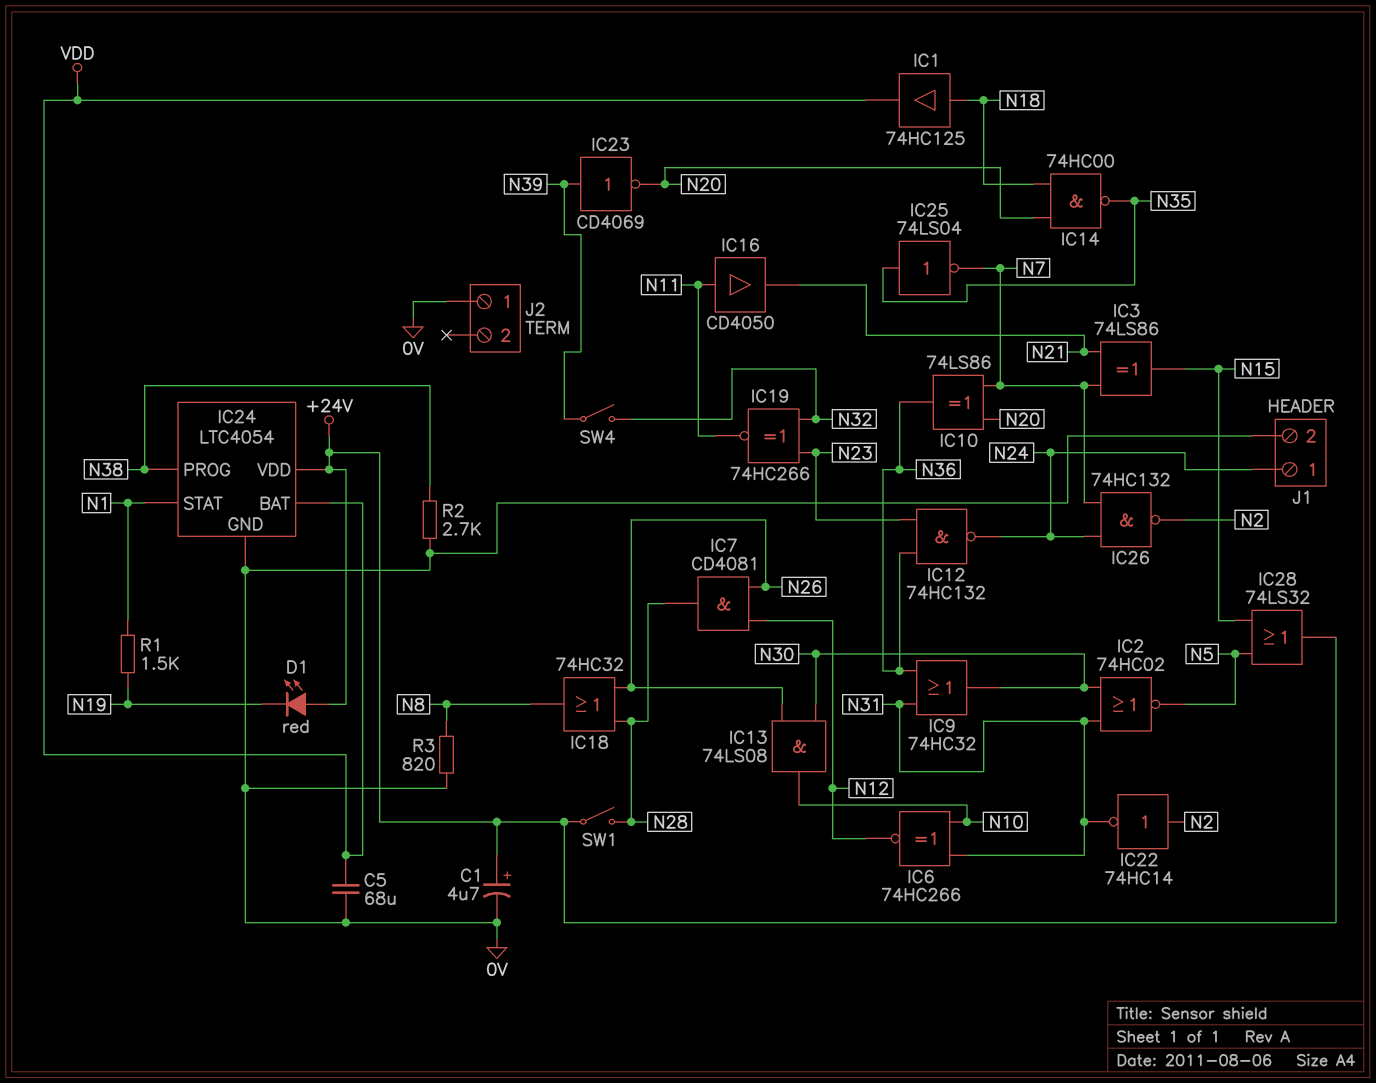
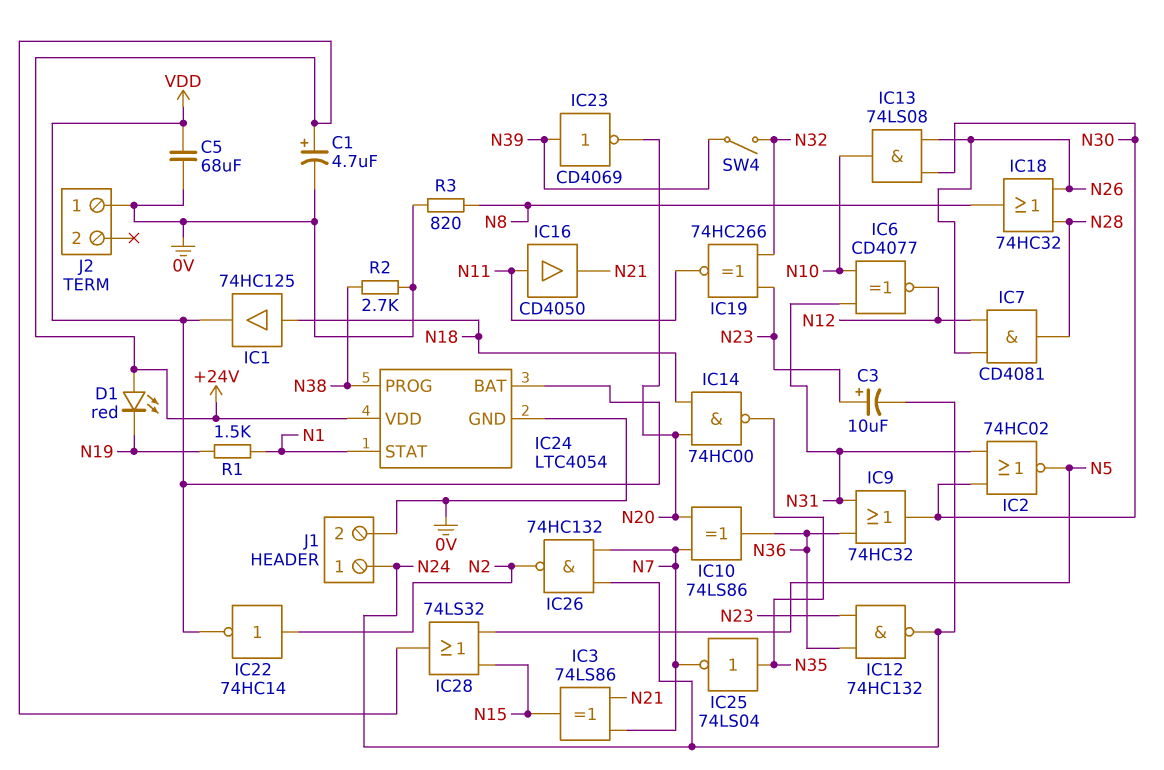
C3: none -> 10uF (plus N23, minus N24)
IC6: XNOR 74HC266 (in N10, in N31, out N12) -> XNOR CD4077 (in N10, in N31, out N12)
IC22: NOT 74HC14 (in N2, out N31) -> NOT 74HC14 (in N2, out VDD)
SW1: switch (+24V, N28) -> none

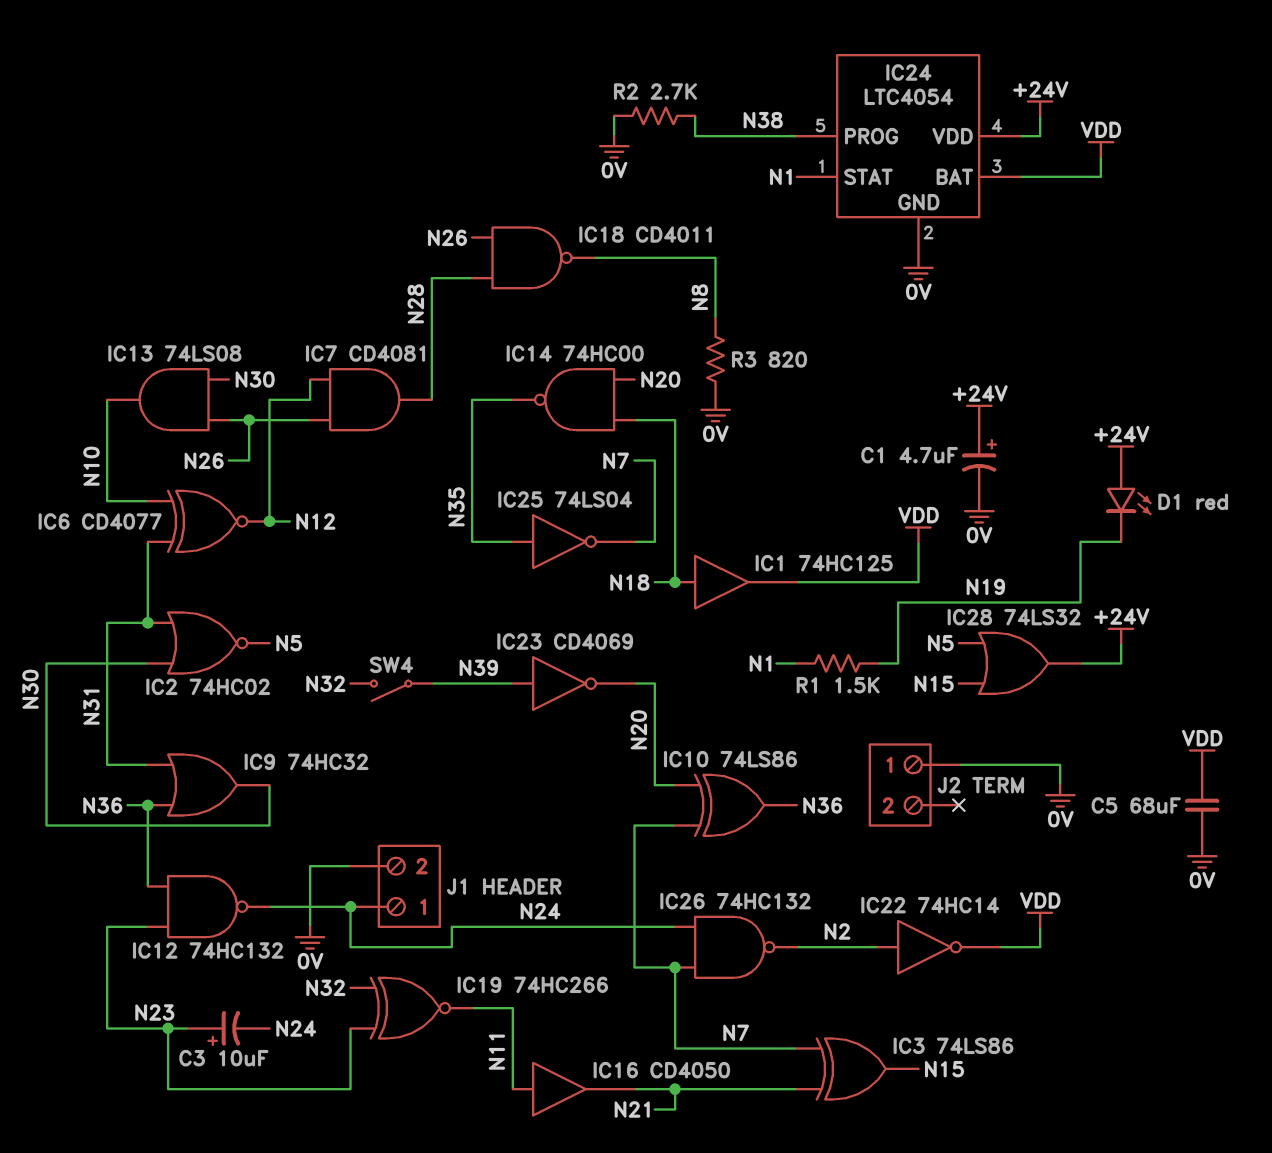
IC18: OR 74HC32 (in N26, in N28, out N8) -> NAND CD4011 (in N26, in N28, out N8)

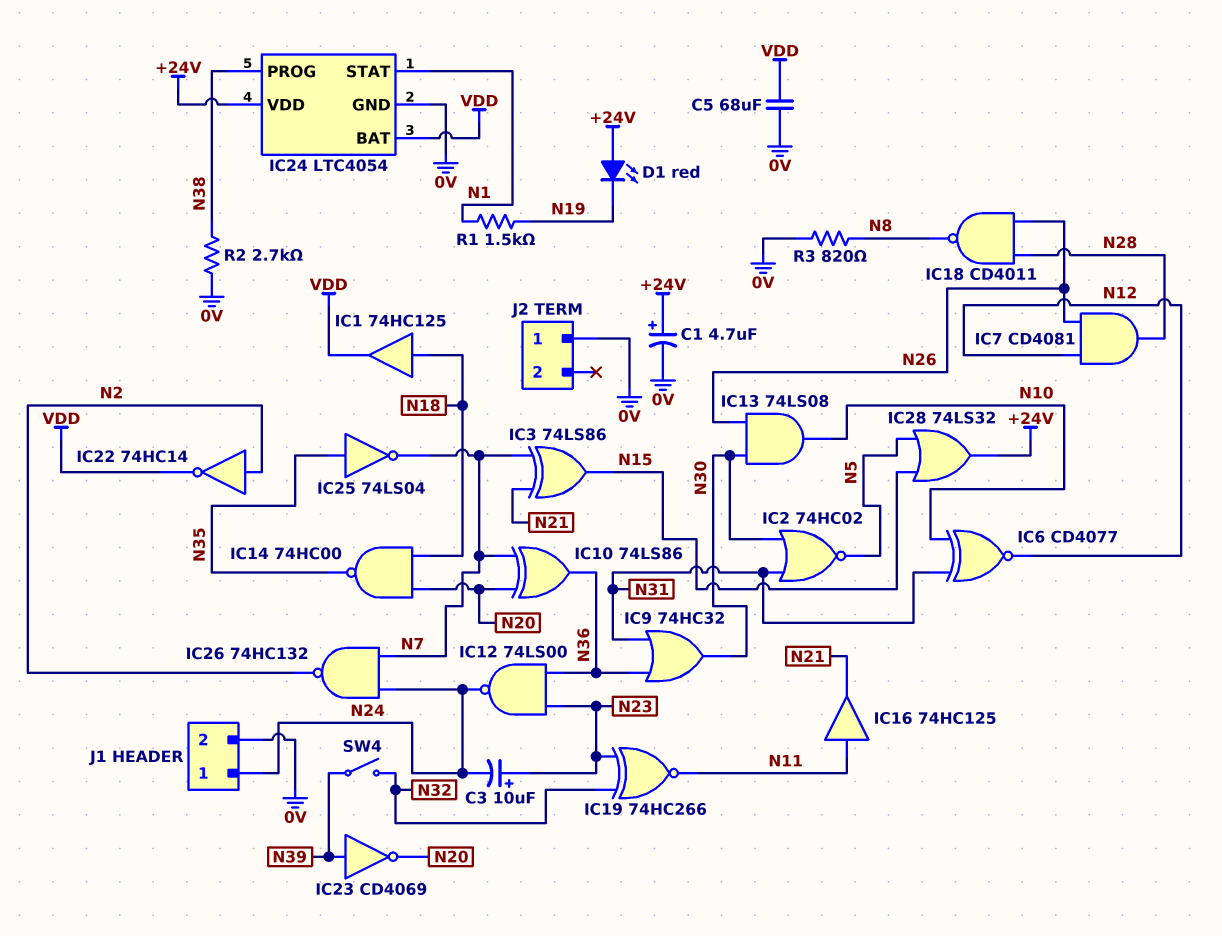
IC12: NAND 74HC132 (in N23, in N36, out N24) -> NAND 74LS00 (in N23, in N36, out N24)
IC16: buffer CD4050 (in N11, out N21) -> buffer 74HC125 (in N11, out N21)

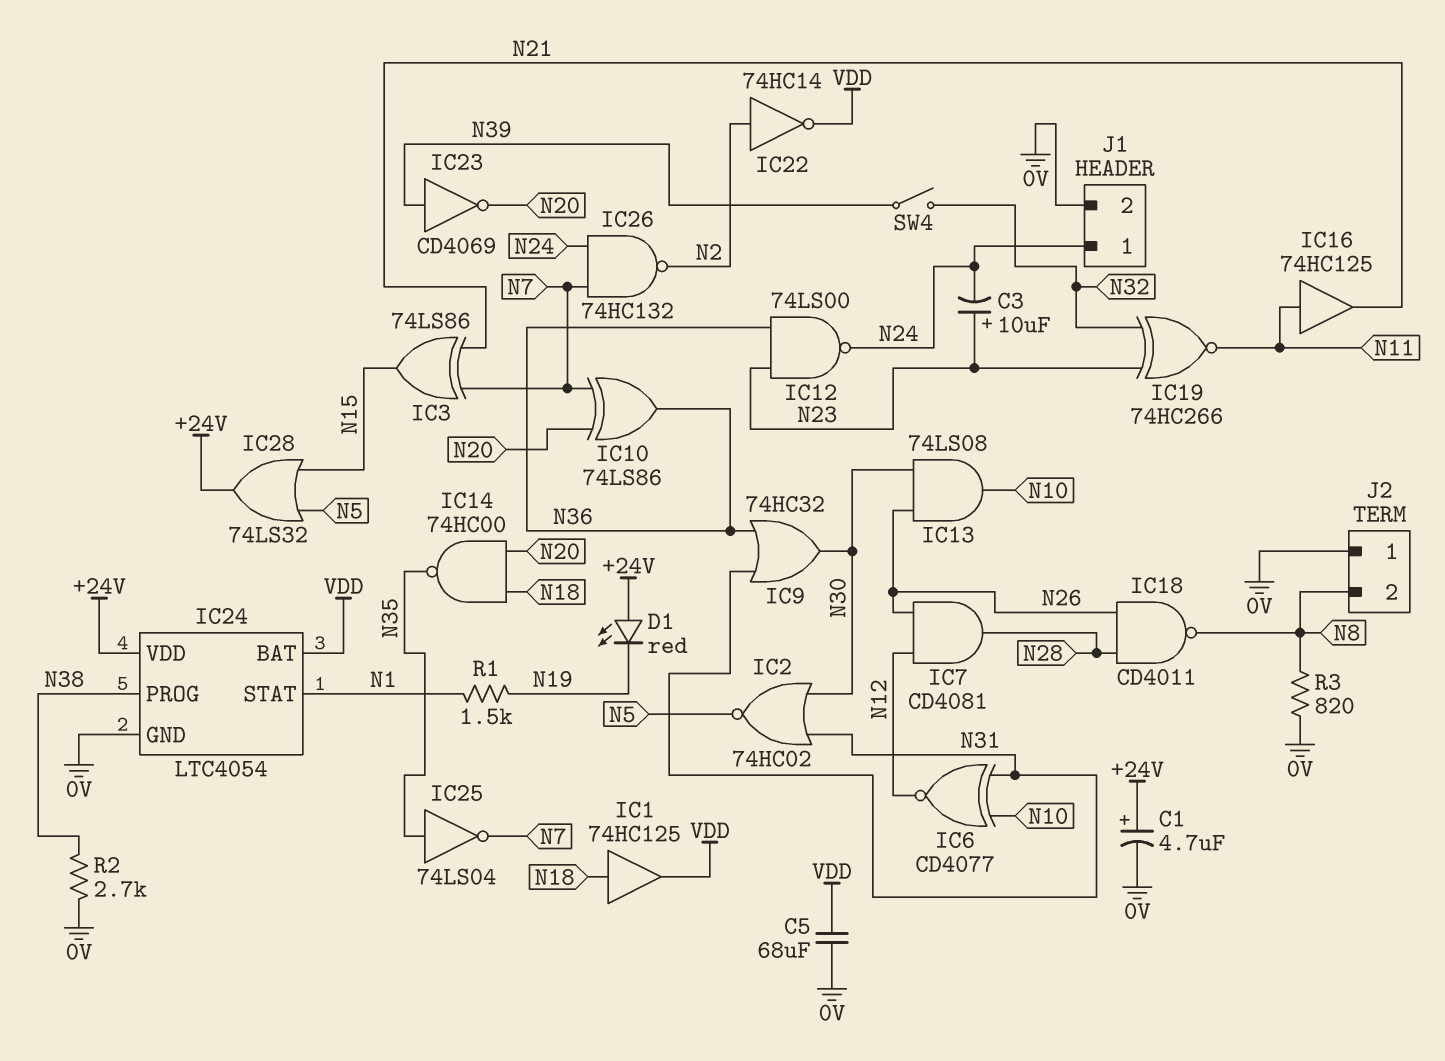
J2 pin 2: none -> N8

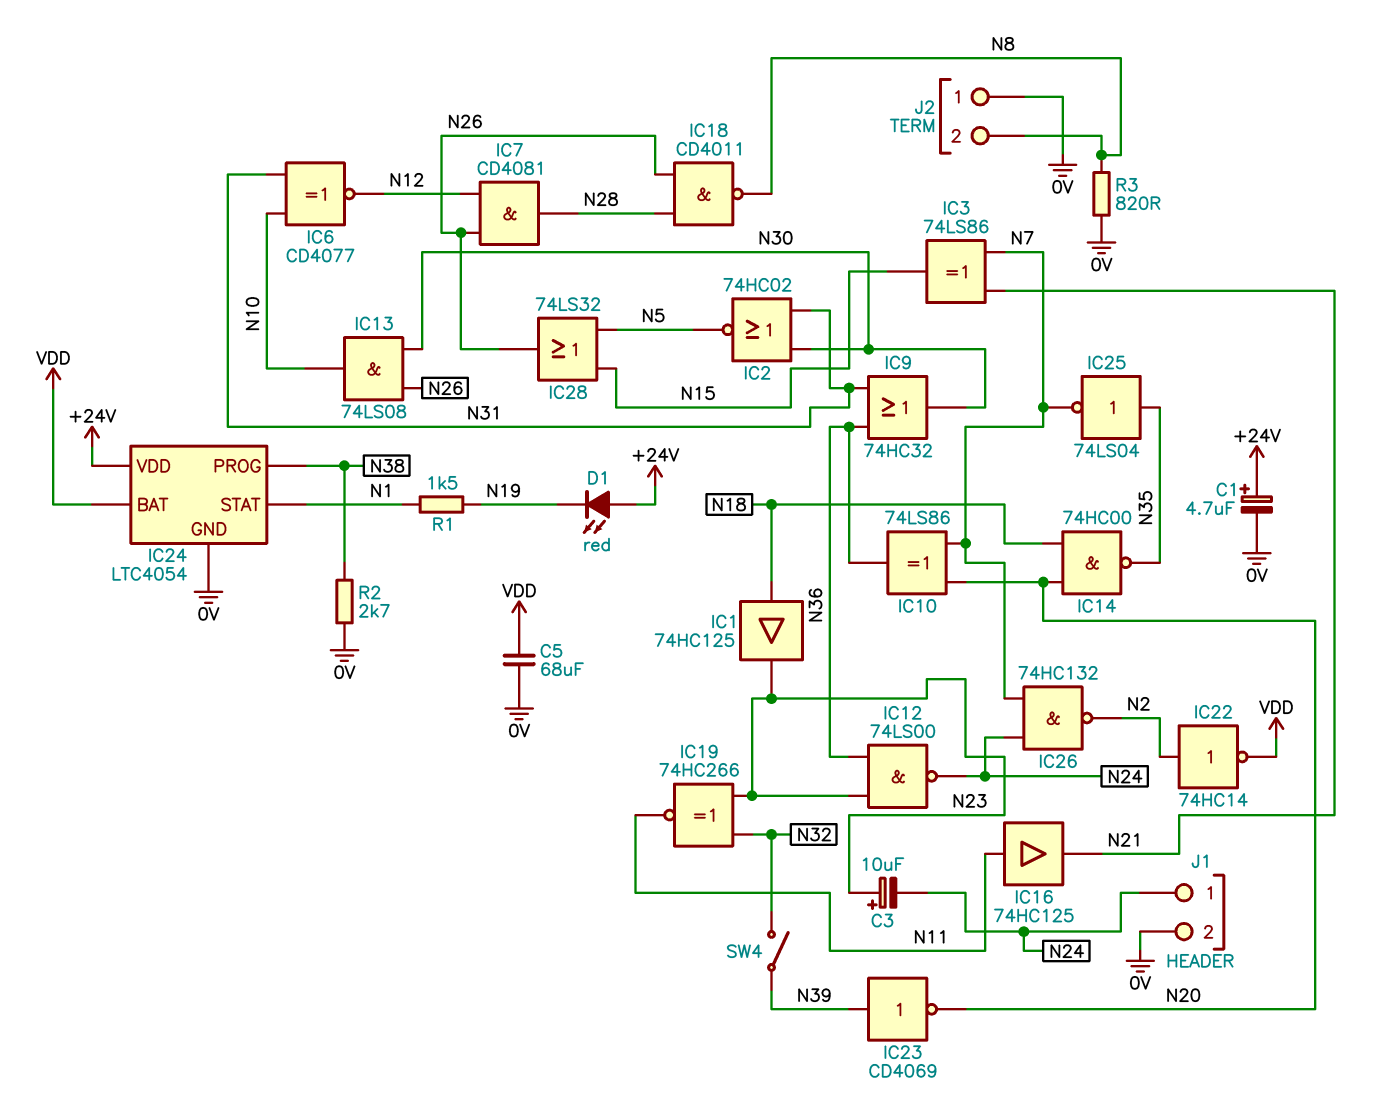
IC1: buffer 74HC125 (in N18, out VDD) -> buffer 74HC125 (in N18, out N23)
IC28: OR 74LS32 (in N5, in N15, out +24V) -> OR 74LS32 (in N5, in N15, out N26)

